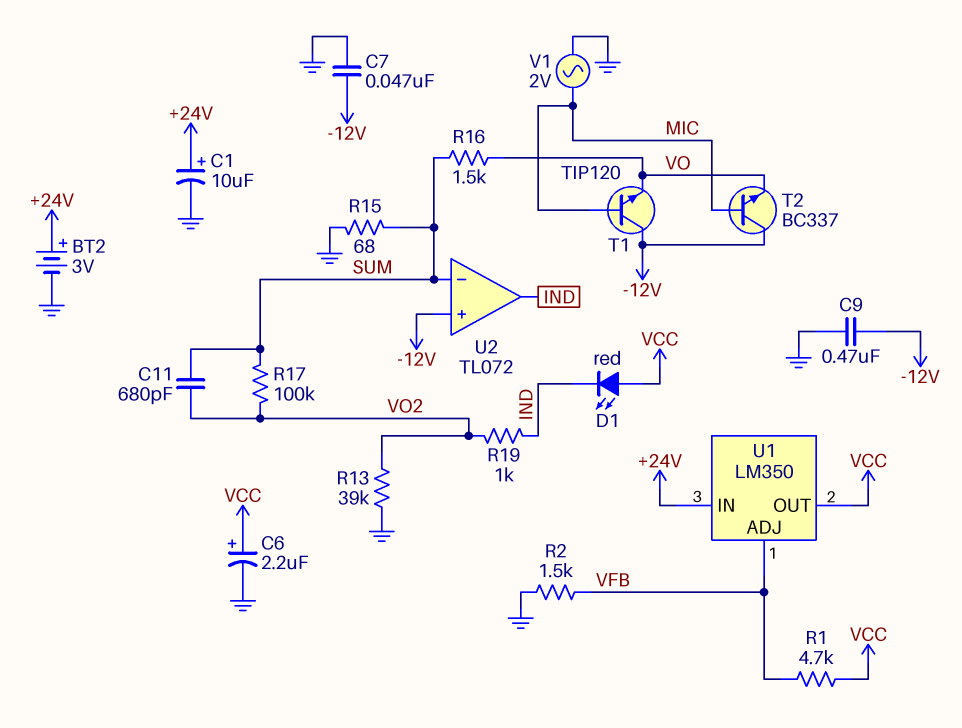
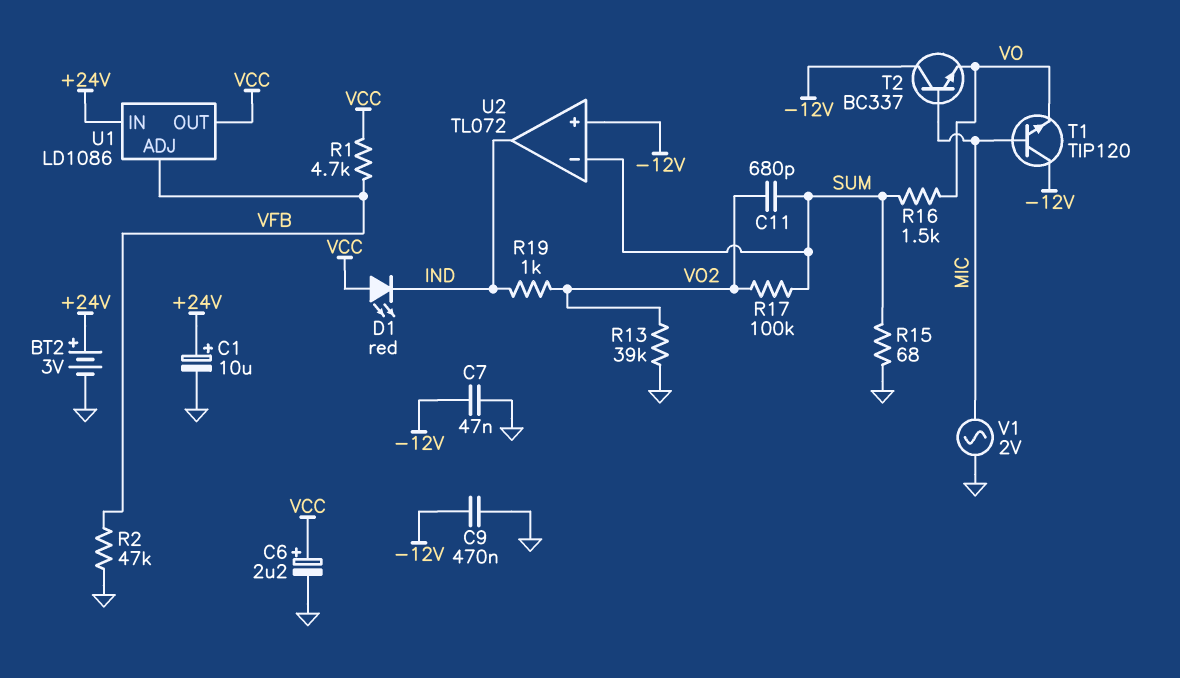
R2: 1.5k (GND, VFB) -> 47k (GND, VFB)
U1: LM350 -> LD1086

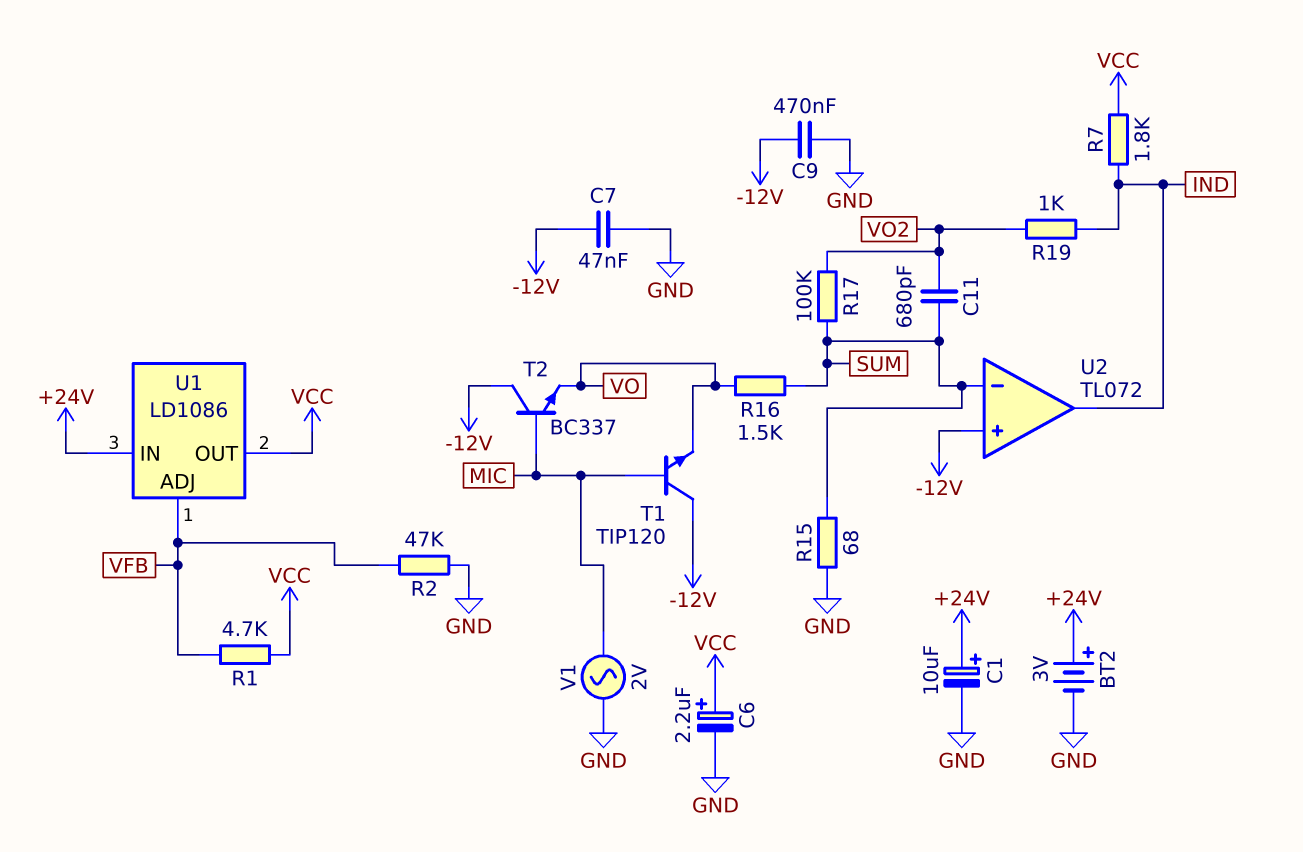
D1: LED red (A VCC, K IND) -> none
R7: none -> 1.8k (IND, VCC)
R13: 39k (GND, VO2) -> none

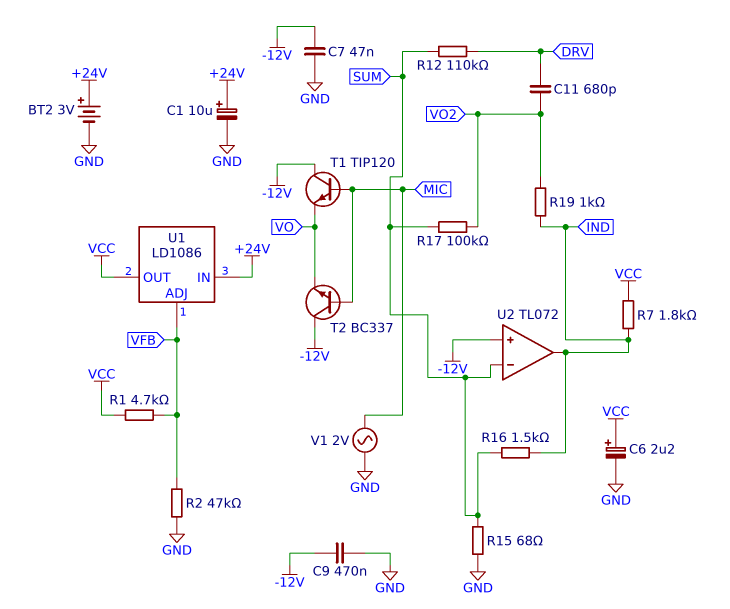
C11: 680pF (SUM, VO2) -> 680pF (DRV, VO2)
R12: none -> 110k (DRV, SUM)
R16: 1.5k (SUM, VO) -> 1.5k (IND, SUM)

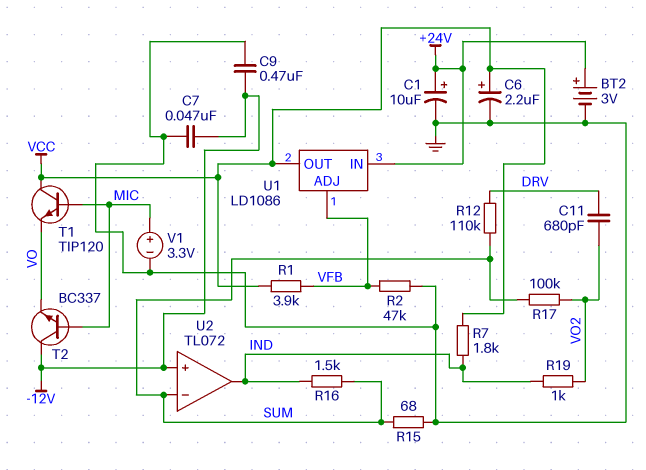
R1: 4.7k (VCC, VFB) -> 3.9k (VCC, VFB)
T1: NPN TIP120 (B MIC, C -12V, E VO) -> NPN TIP120 (B MIC, C VCC, E VO)
V1: AC 2V (GND, MIC) -> 3.3V (plus MIC, minus GND)

